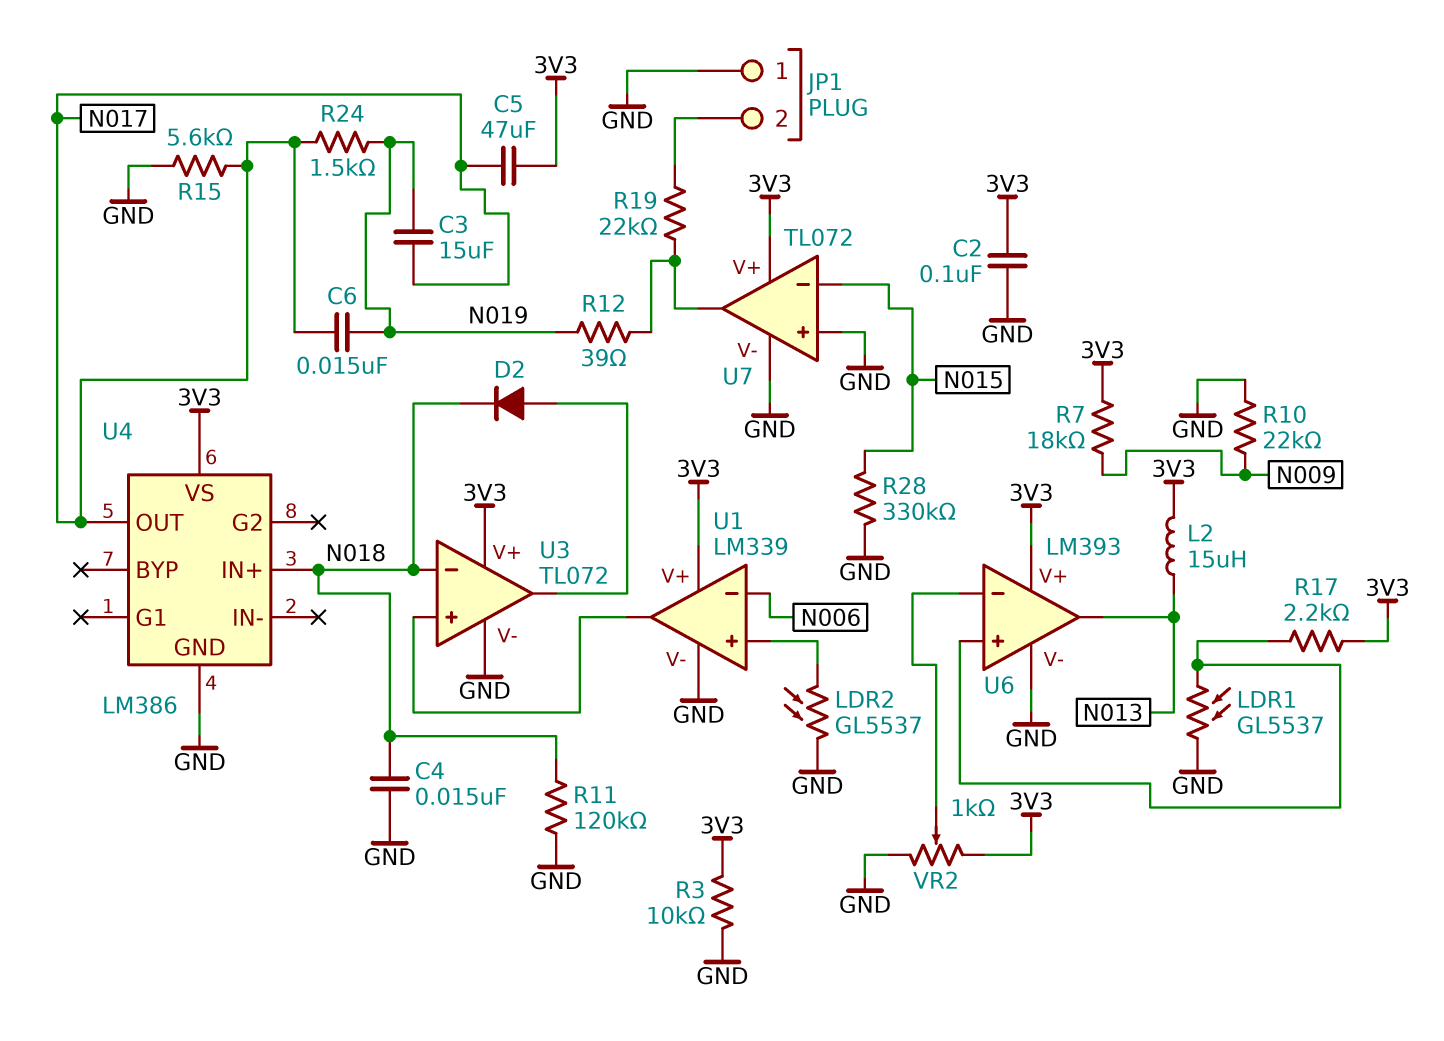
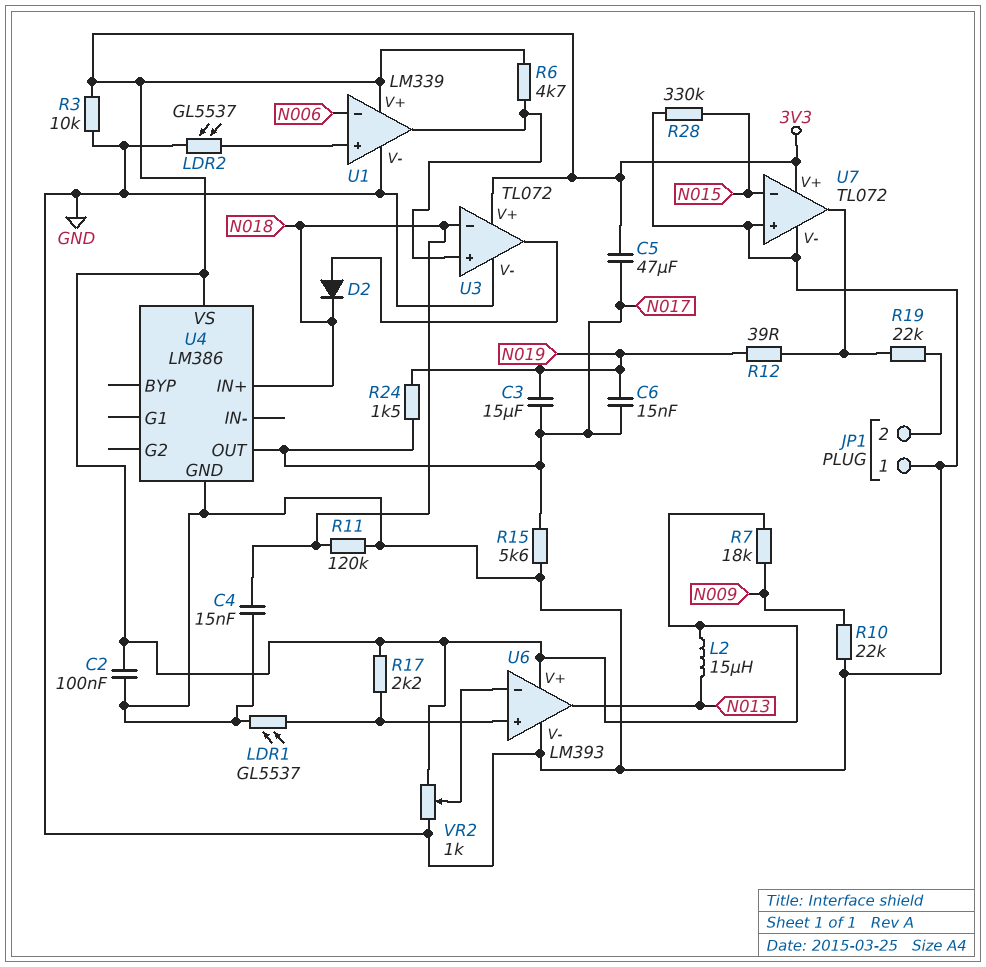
R6: none -> 4.7k (3V3, U1/out)

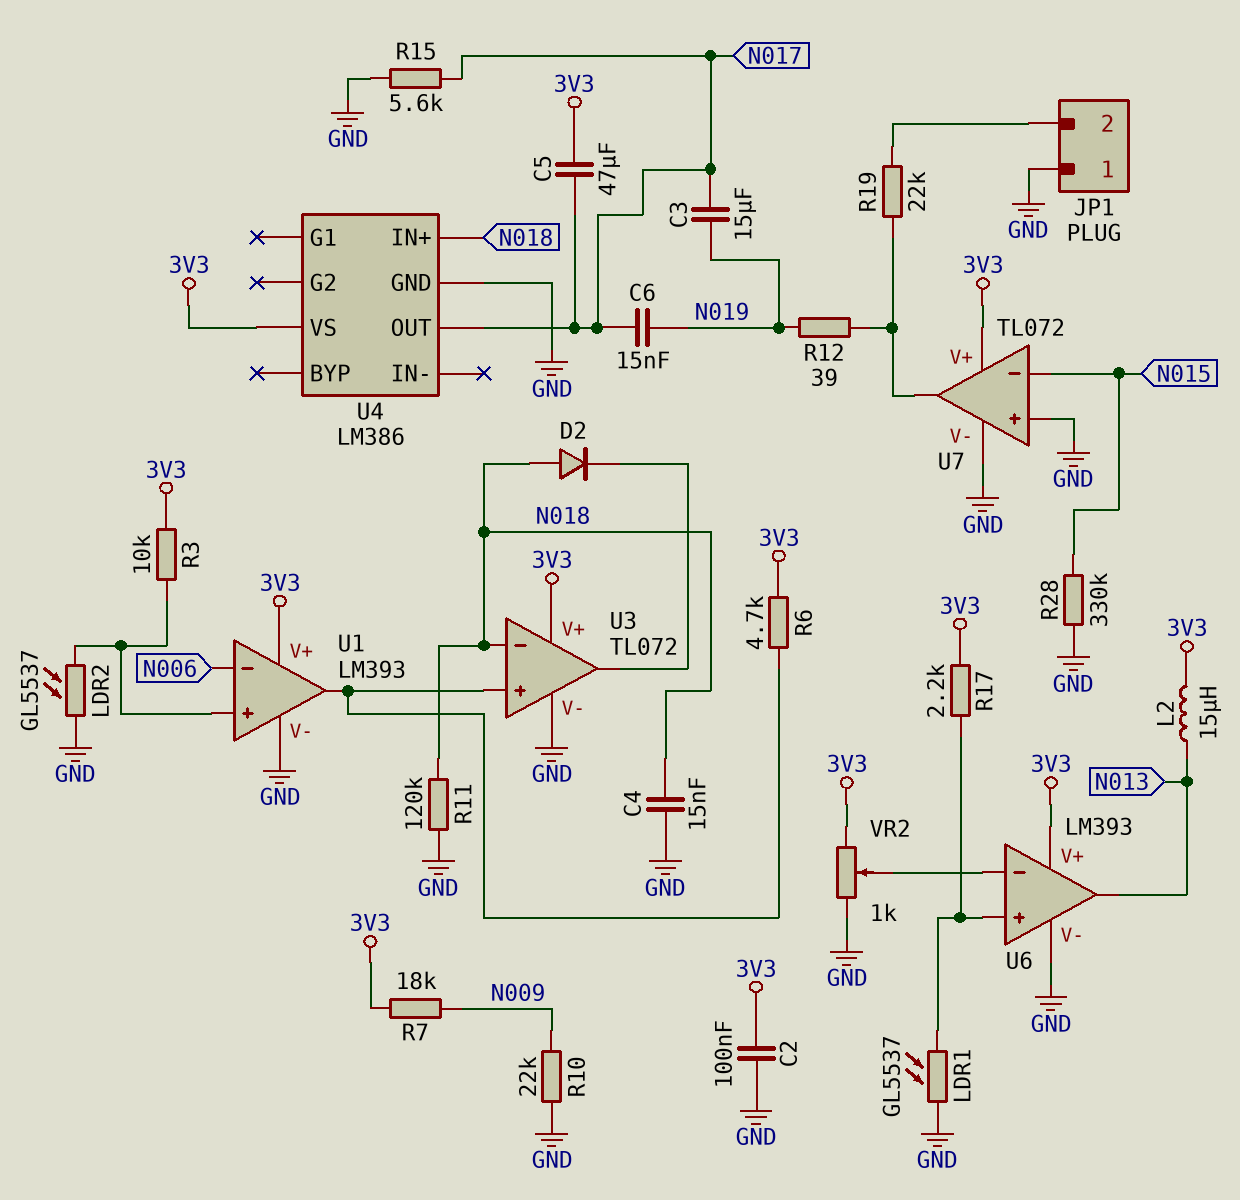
D2: diode (A U3/out, K N018) -> diode (A N018, K U3/out)
R3: 10k (3V3, GND) -> 10k (3V3, U1/in+)
R24: 1.5k (N017, N019) -> none
U1: LM339 -> LM393

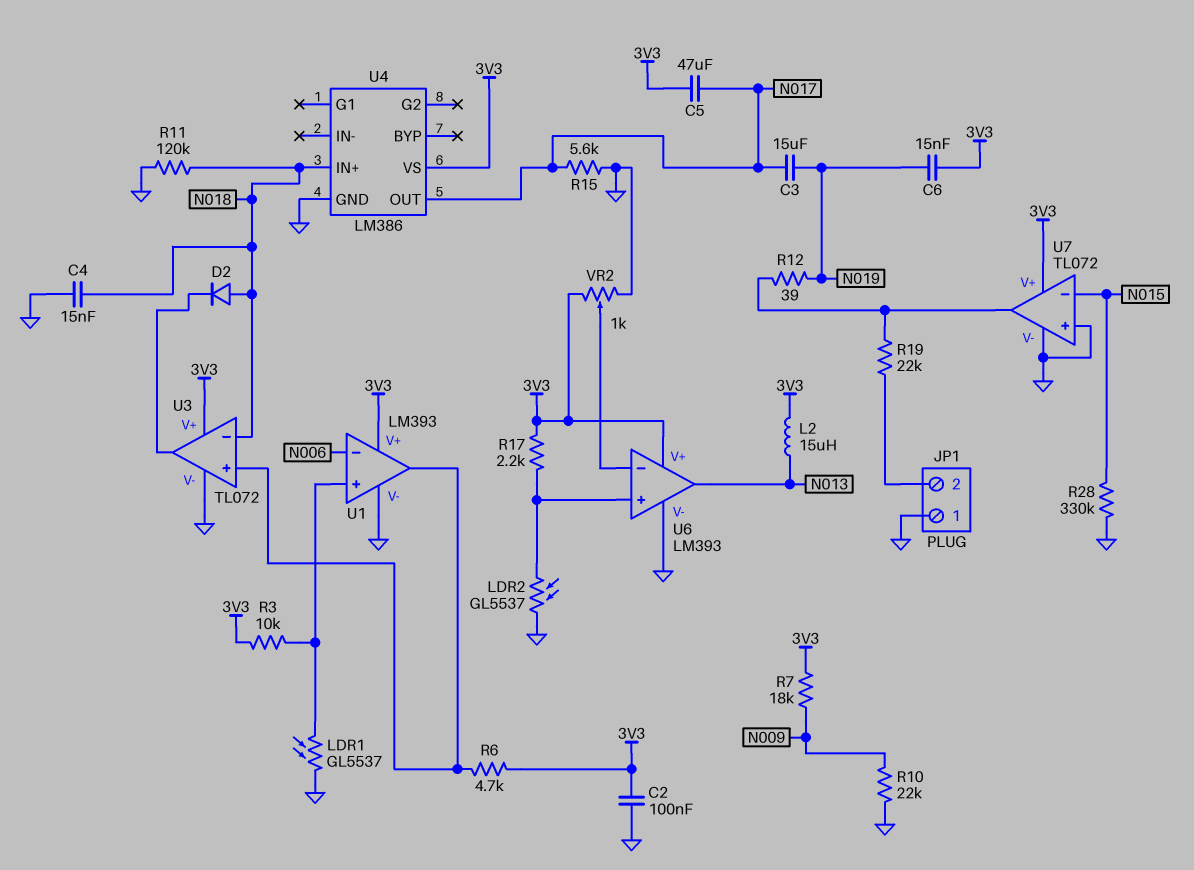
C6: 15nF (N017, N019) -> 15nF (3V3, N019)
LDR1: GL5537 (GND, U6/in+) -> GL5537 (GND, U1/in+)
LDR2: GL5537 (GND, U1/in+) -> GL5537 (GND, U6/in+)

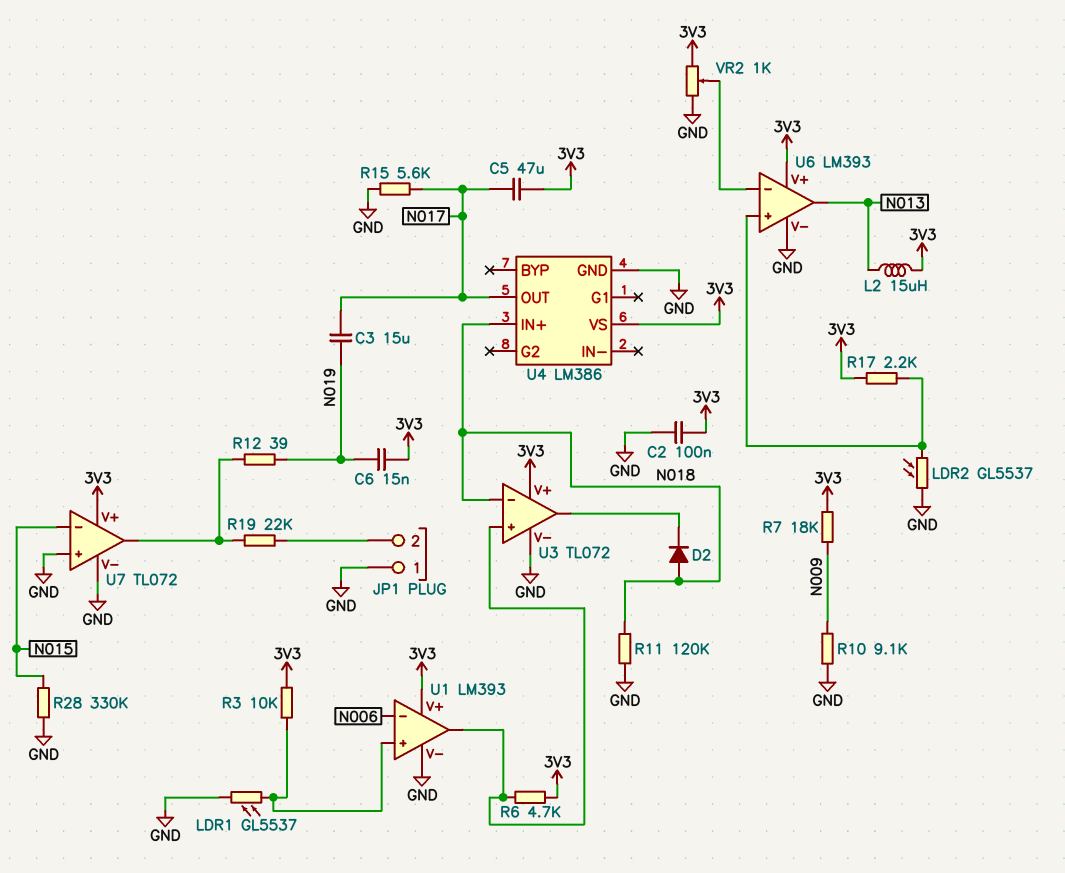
C4: 15nF (GND, N018) -> none
R10: 22k (GND, N009) -> 9.1k (GND, N009)

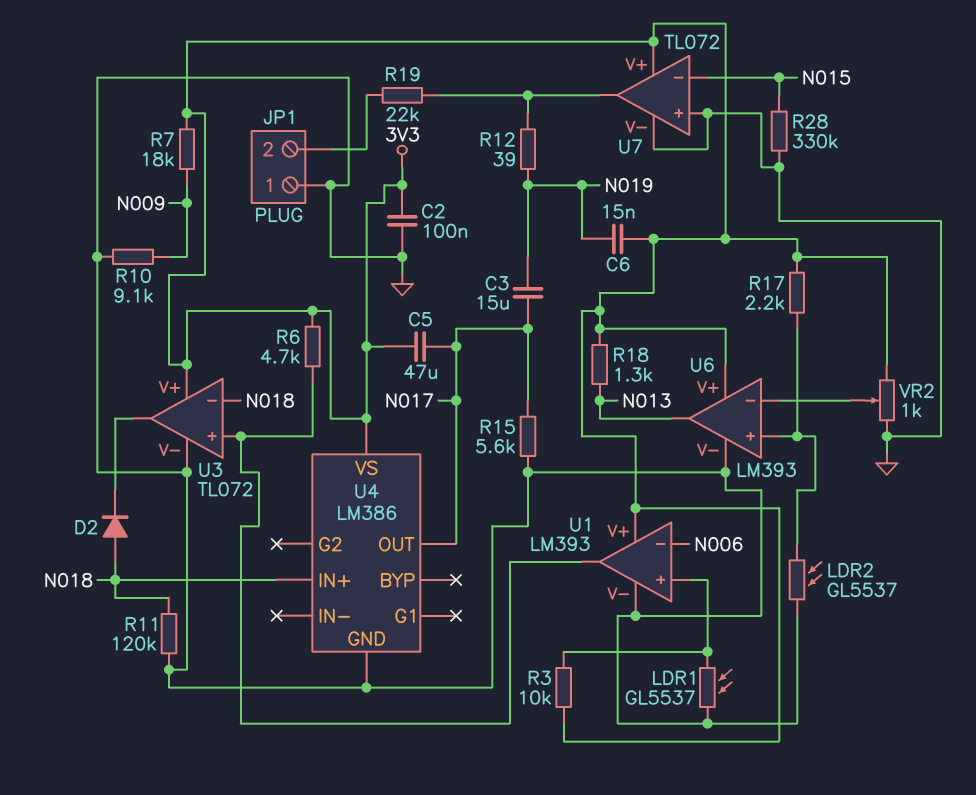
L2: 15uH (3V3, N013) -> none
R18: none -> 1.3k (3V3, N013)

